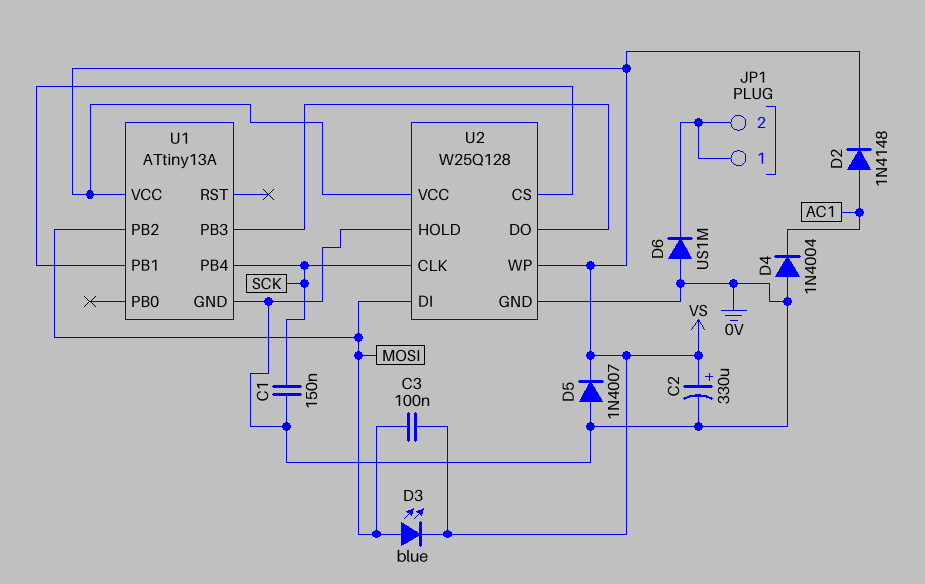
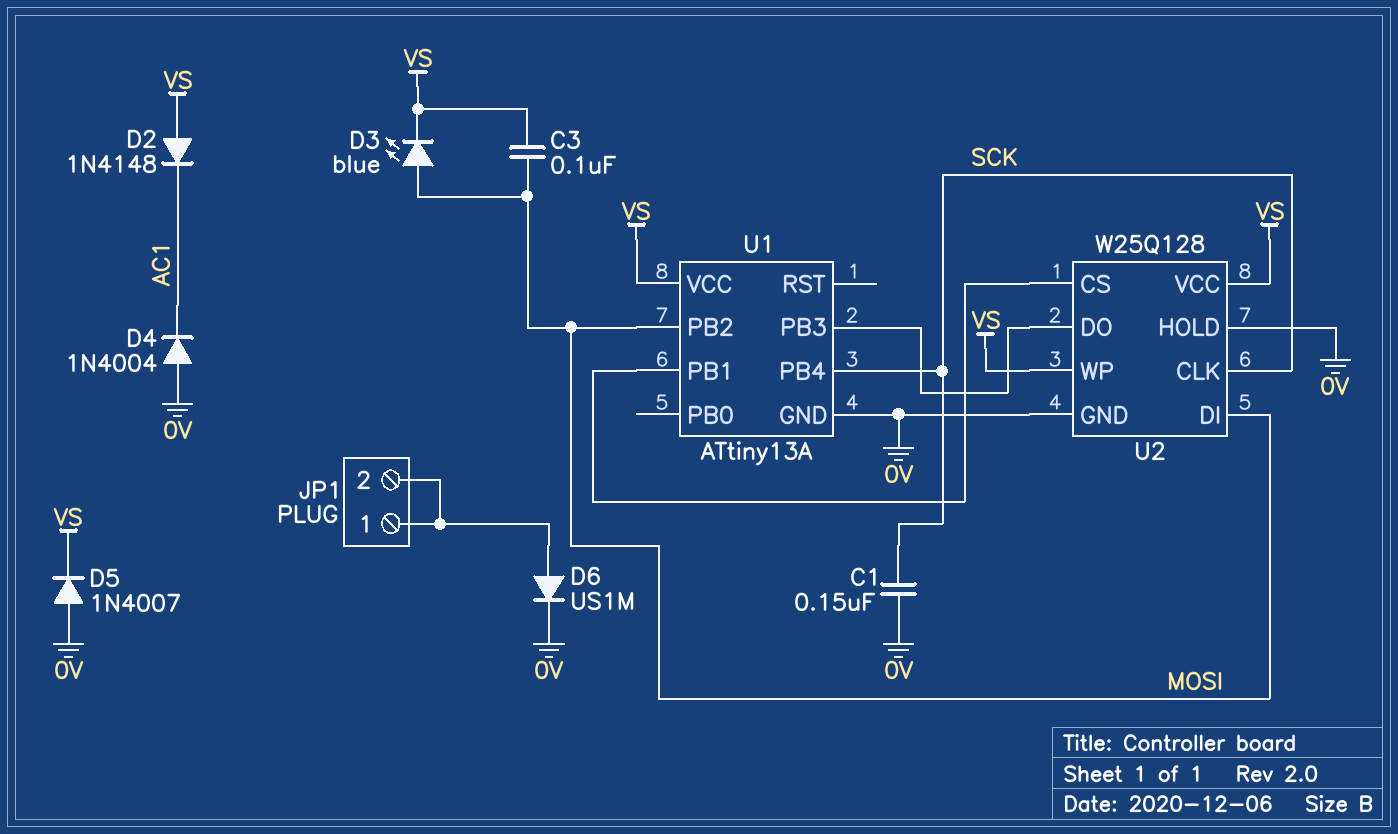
C2: 330uF (plus VS, minus 0V) -> none
D2: diode 1N4148 (A AC1, K VS) -> diode 1N4148 (A VS, K AC1)
D6: diode US1M (A 0V, K JP1/1) -> diode US1M (A JP1/1, K 0V)

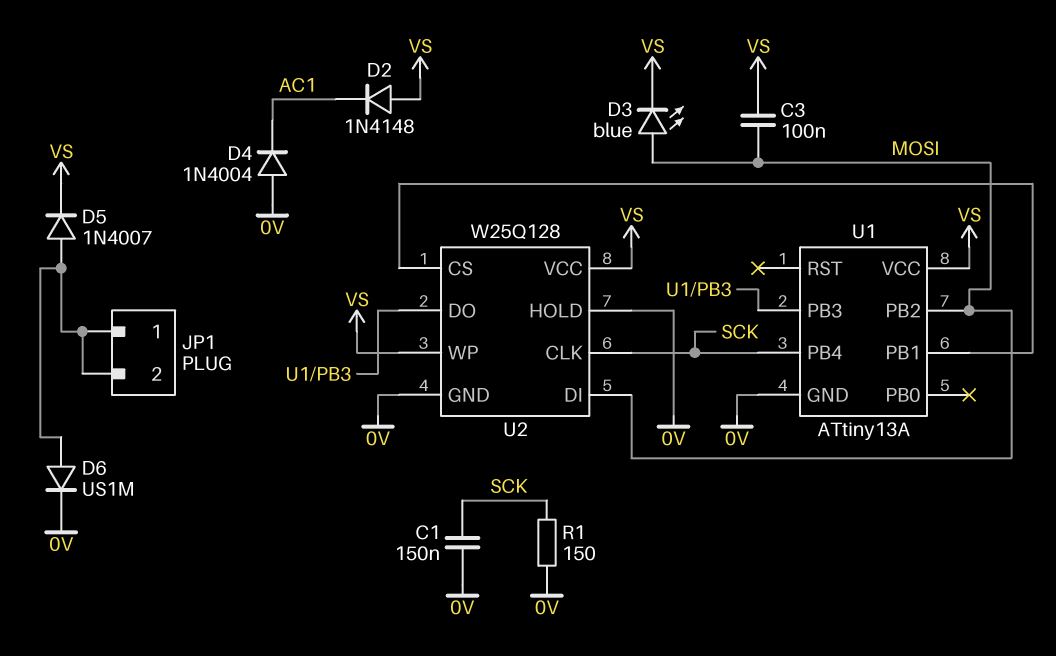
D5: diode 1N4007 (A 0V, K VS) -> diode 1N4007 (A JP1/1, K VS)
R1: none -> 150 (0V, SCK)

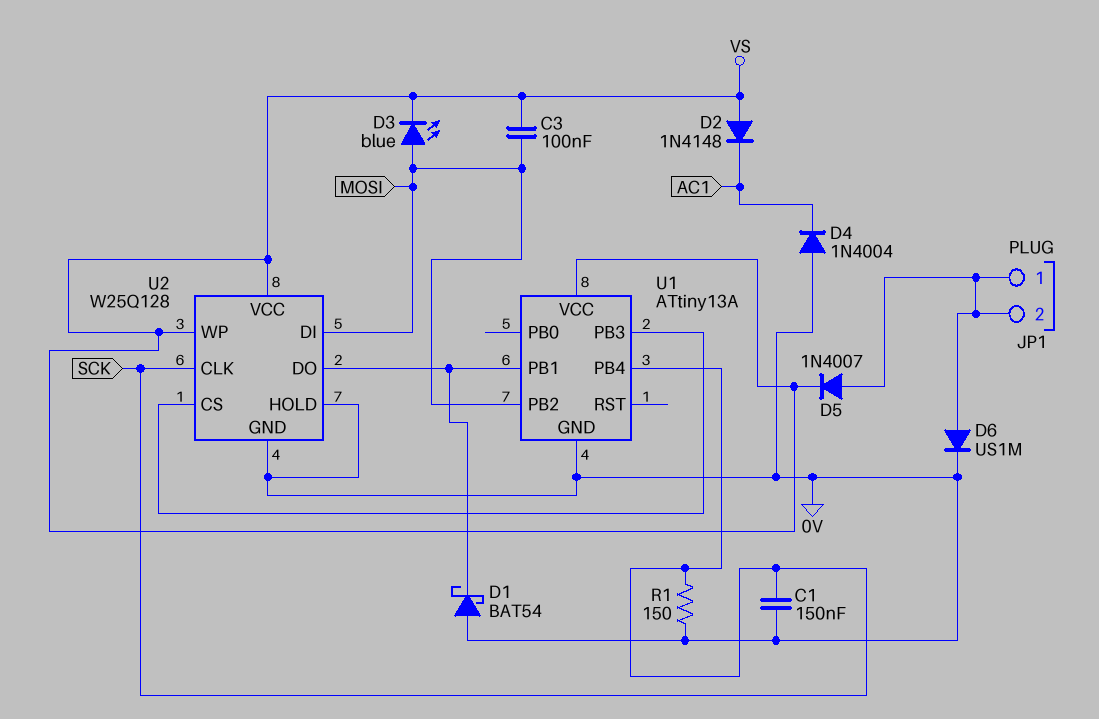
D1: none -> schottky BAT54 (A 0V, K U1/PB1)
U2 pin CS: U1/PB1 -> U1/PB3
U2 pin DO: U1/PB3 -> U1/PB1

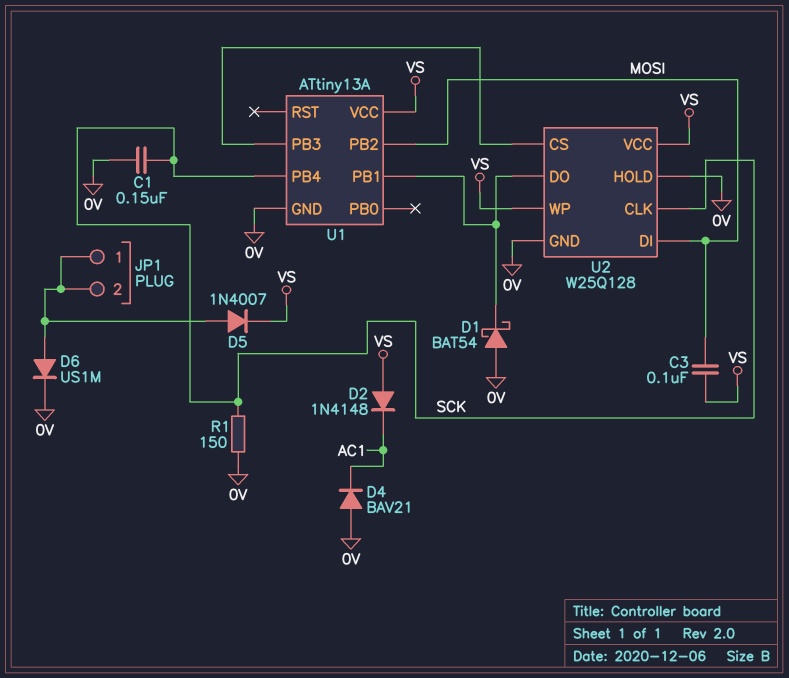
D3: LED blue (A MOSI, K VS) -> none
D4: diode 1N4004 (A 0V, K AC1) -> diode BAV21 (A 0V, K AC1)

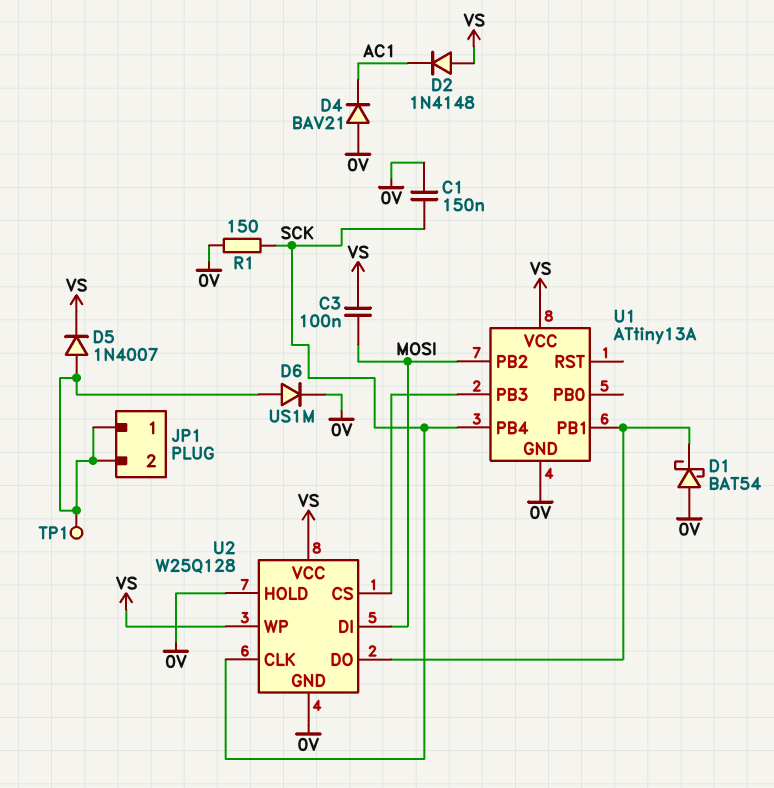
TP1: none -> test point (JP1/1)

